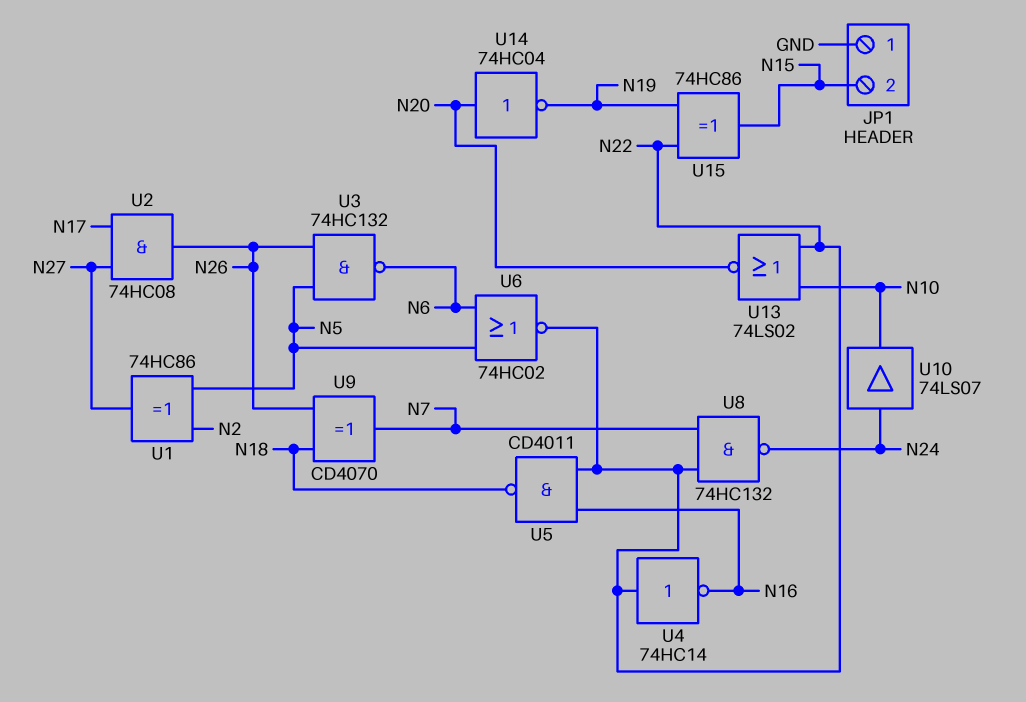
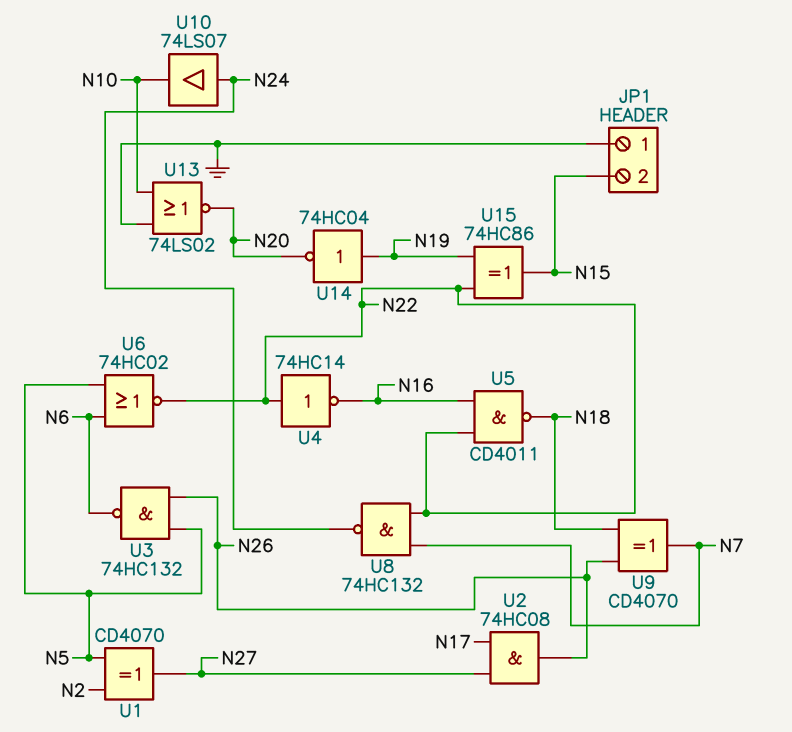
U1: XOR 74HC86 (in N2, in N5, out N27) -> XOR CD4070 (in N2, in N5, out N27)
U13: NOR 74LS02 (in N10, in N22, out N20) -> NOR 74LS02 (in GND, in N10, out N20)
U14: NOT 74HC04 (in N20, out N19) -> NOT 74HC04 (in N19, out N20)

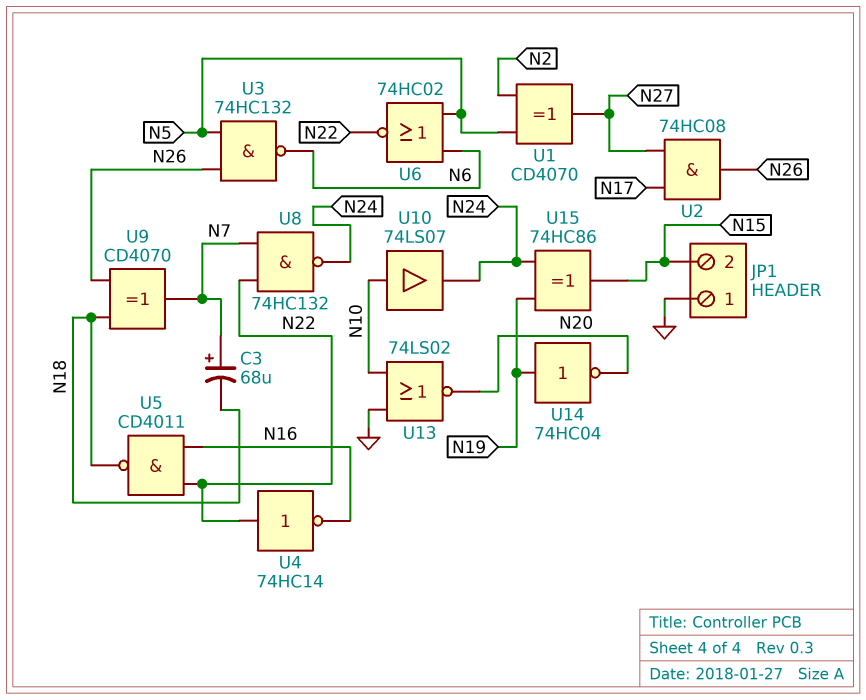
C3: none -> 68uF (plus N7, minus N18)
U10: buffer 74LS07 (in N24, out N10) -> buffer 74LS07 (in N10, out N24)
U15: XOR 74HC86 (in N19, in N22, out N15) -> XOR 74HC86 (in N19, in N24, out N15)

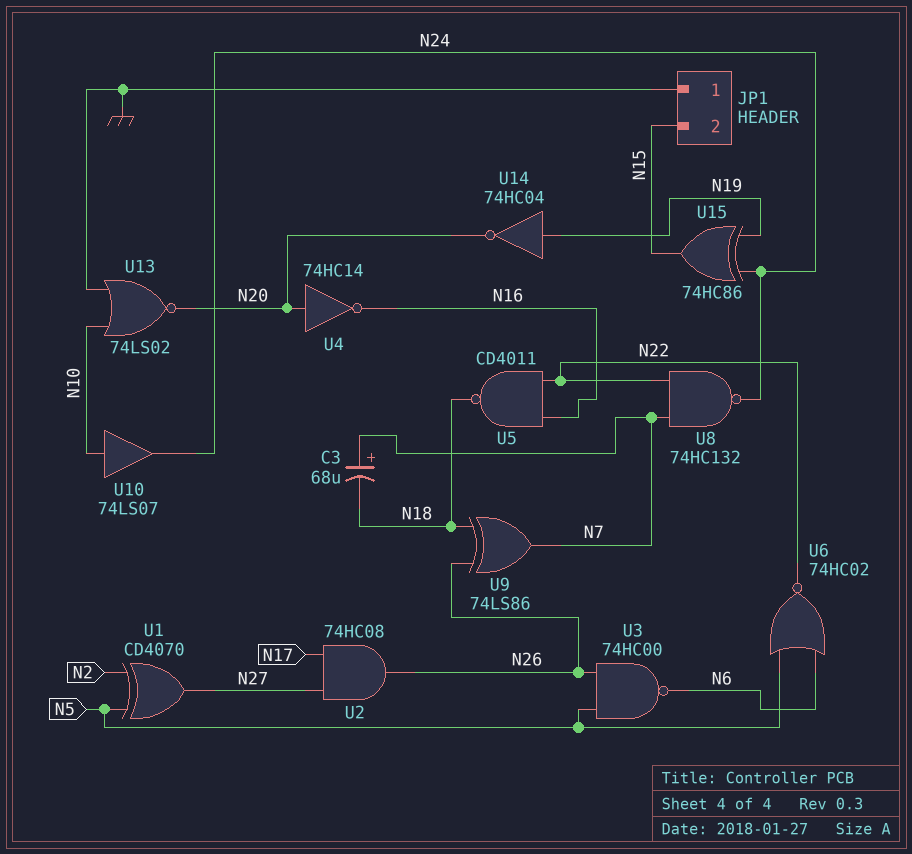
U3: NAND 74HC132 (in N5, in N26, out N6) -> NAND 74HC00 (in N5, in N26, out N6)
U4: NOT 74HC14 (in N22, out N16) -> NOT 74HC14 (in N20, out N16)
U9: XOR CD4070 (in N18, in N26, out N7) -> XOR 74LS86 (in N18, in N26, out N7)

